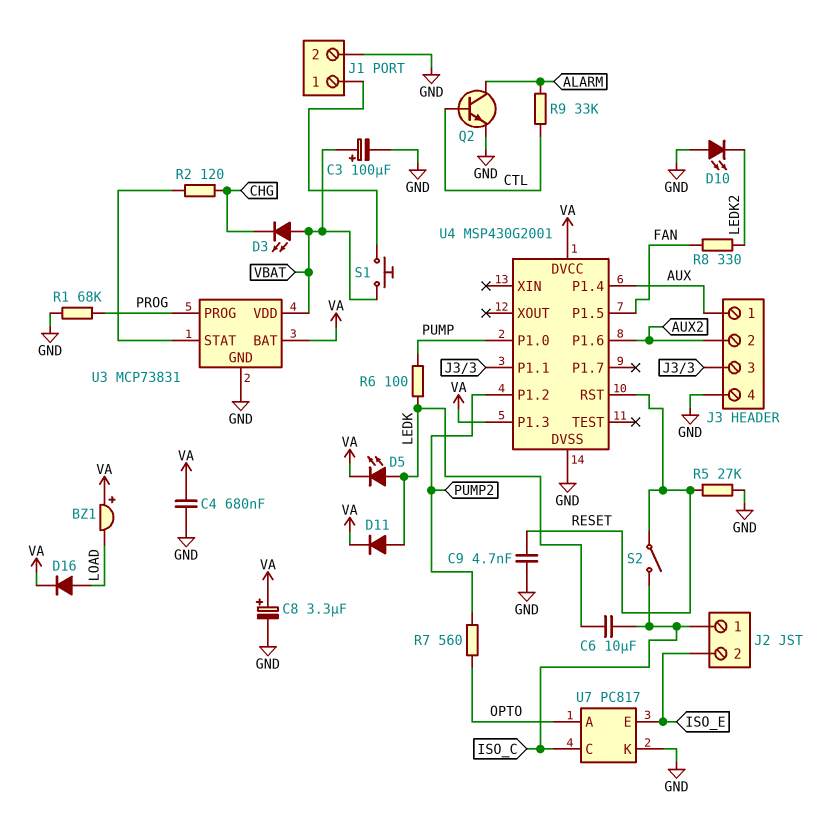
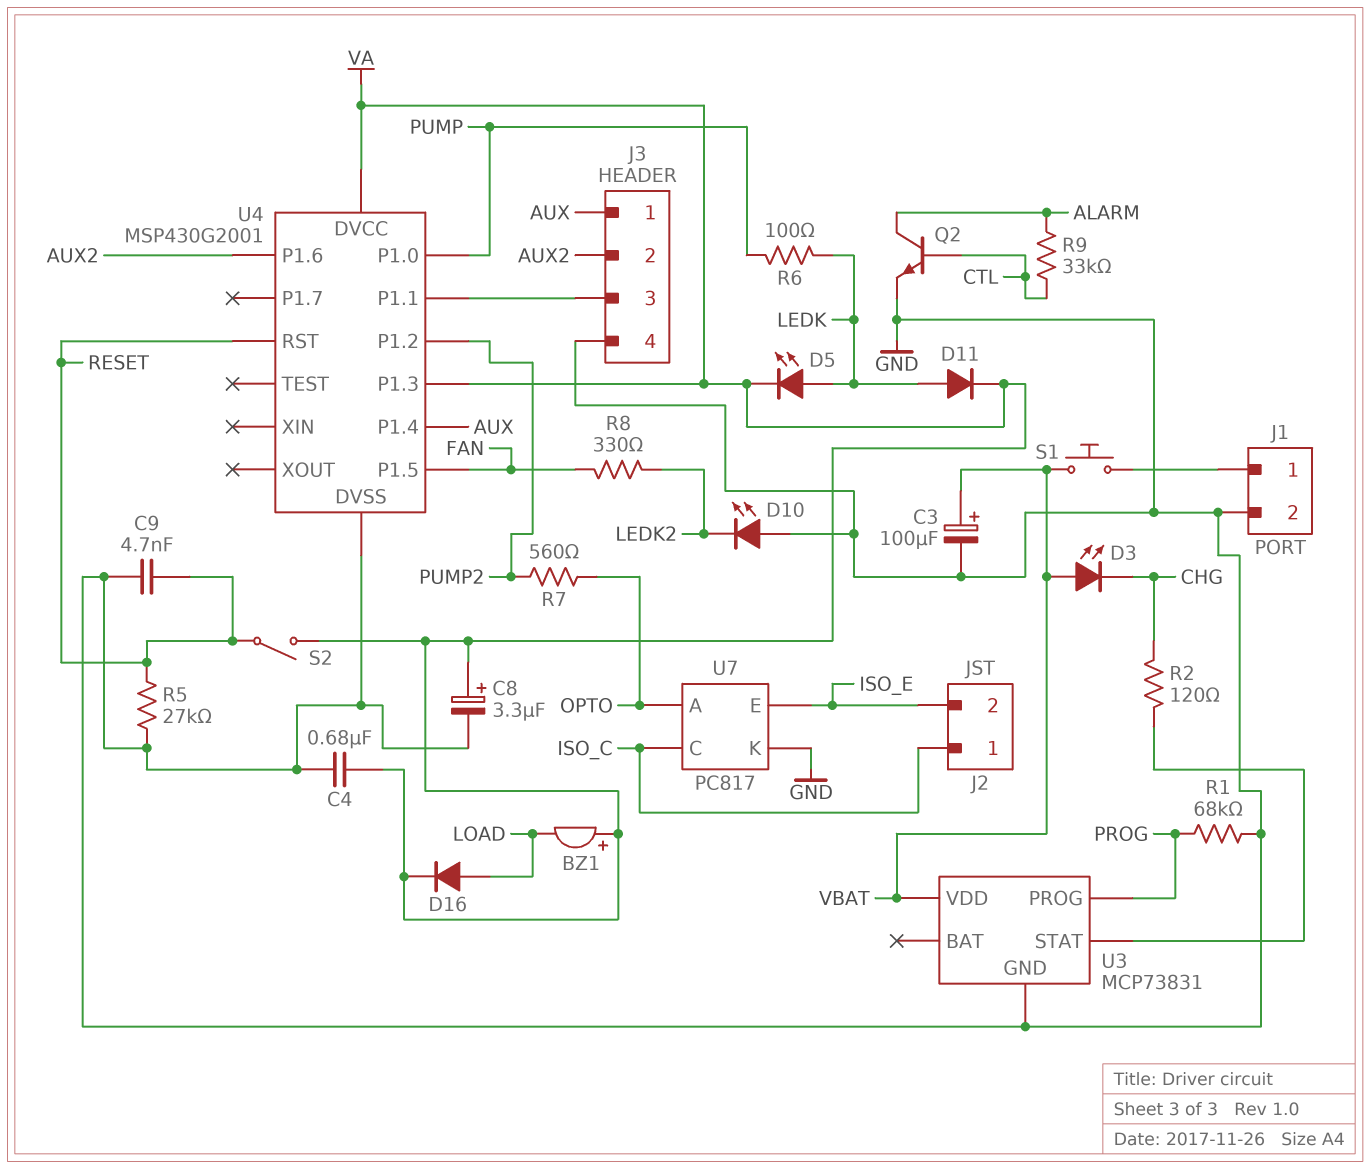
C6: 10uF (ISO_C, LEDK) -> none
S2: switch (ISO_C, RESET) -> switch (RESET, VA)
U3 pin BAT: VA -> none

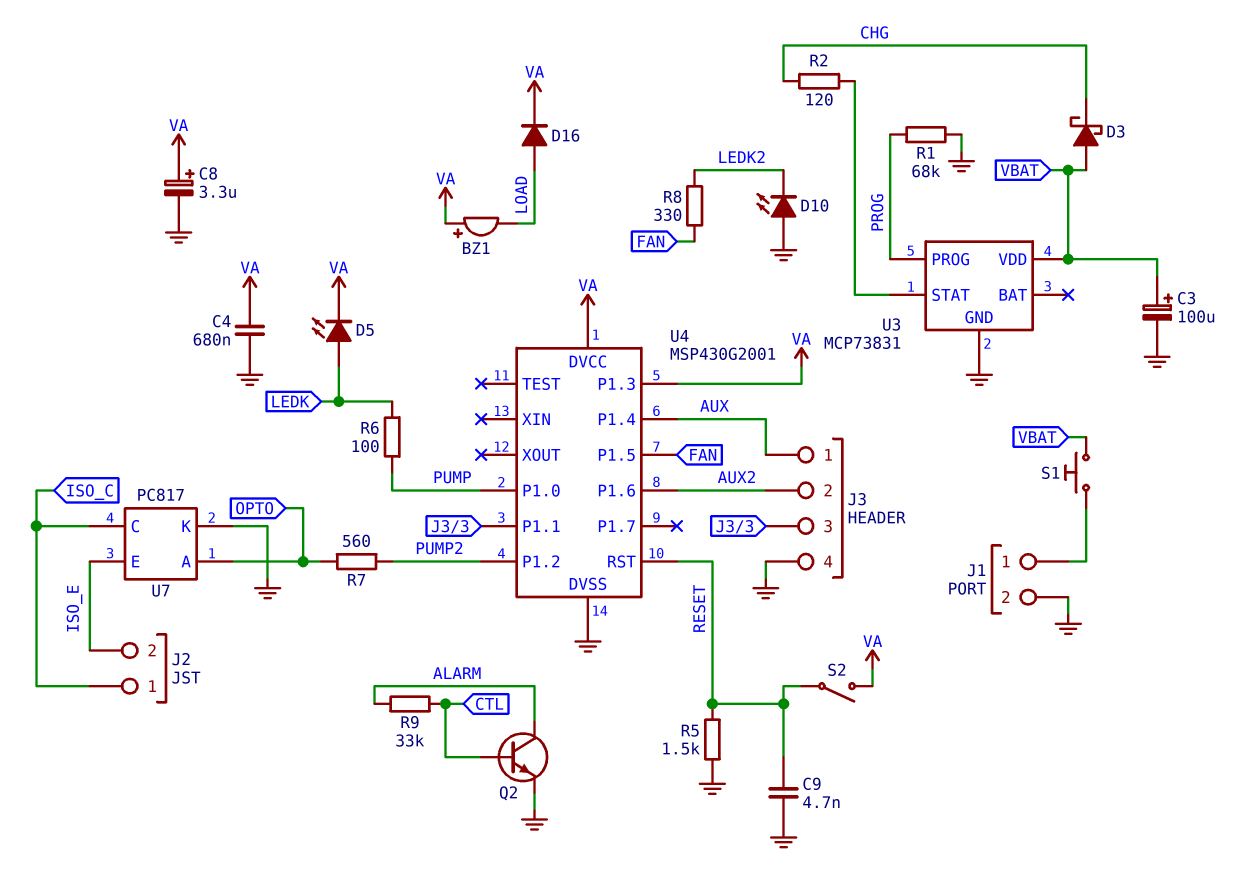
D3: LED (A VBAT, K CHG) -> schottky (A VBAT, K CHG)
D11: diode (A LEDK, K VA) -> none
R5: 27k (GND, RESET) -> 1.5k (GND, RESET)

